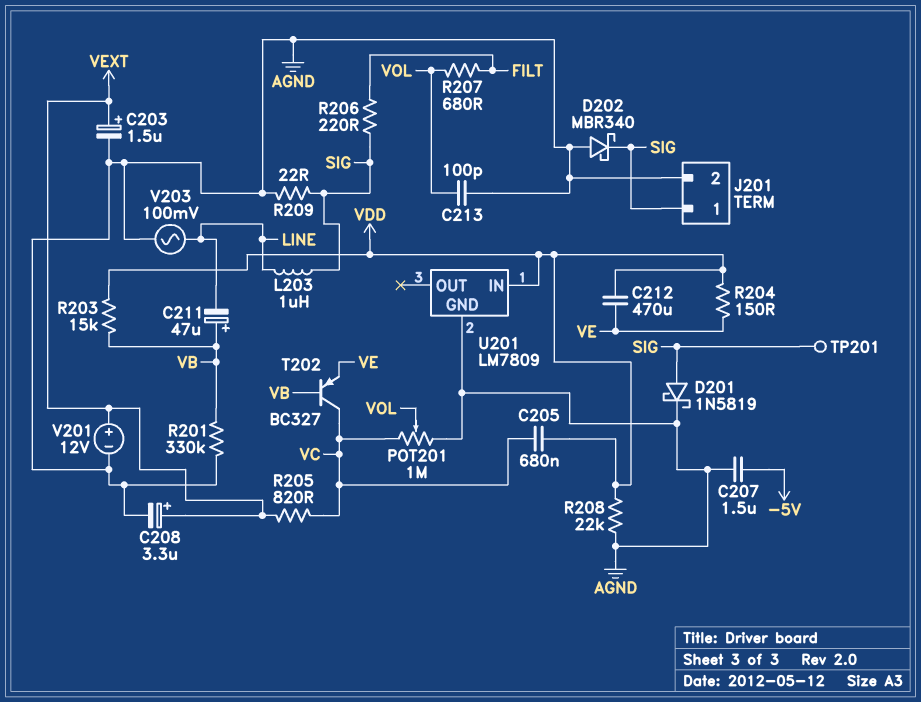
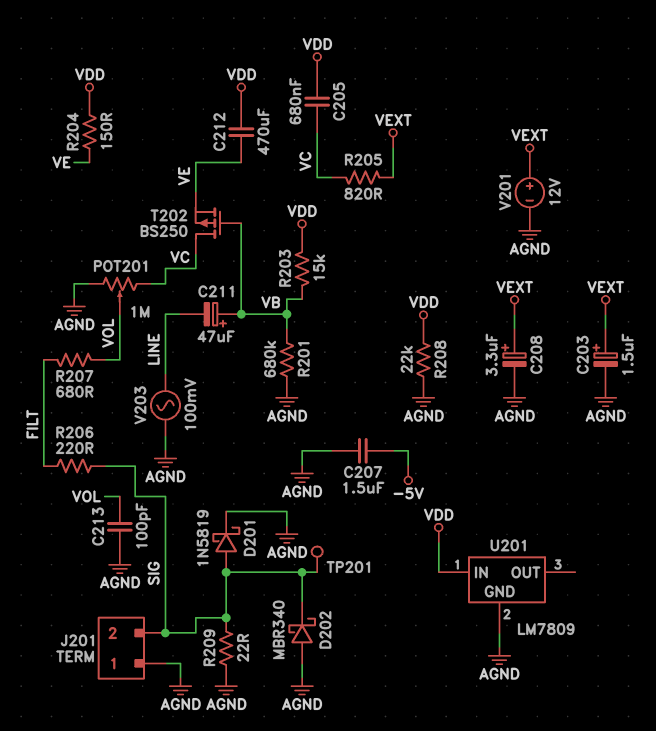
J201 pin 1: SIG -> AGND
J201 pin 2: AGND -> SIG
L203: 1uH (LINE, SIG) -> none
R201: 330k (AGND, VB) -> 680k (AGND, VB)
T202: PNP BC327 (B VB, C VC, E VE) -> PMOS BS250 (G VB, D VC, S VE)

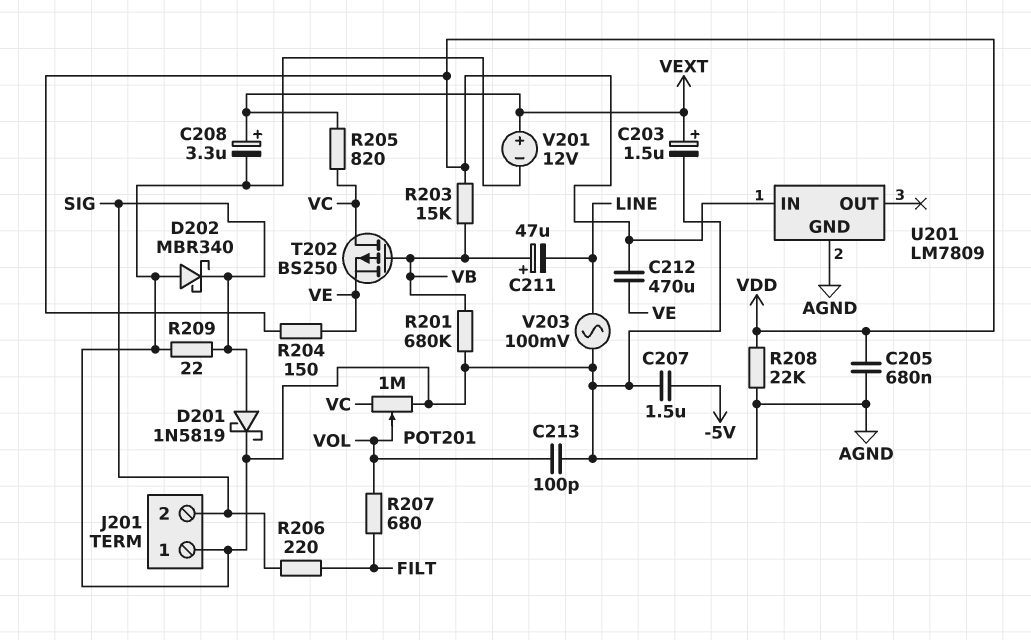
C205: 680nF (VC, VDD) -> 680nF (AGND, VDD)
TP201: test point (SIG) -> none

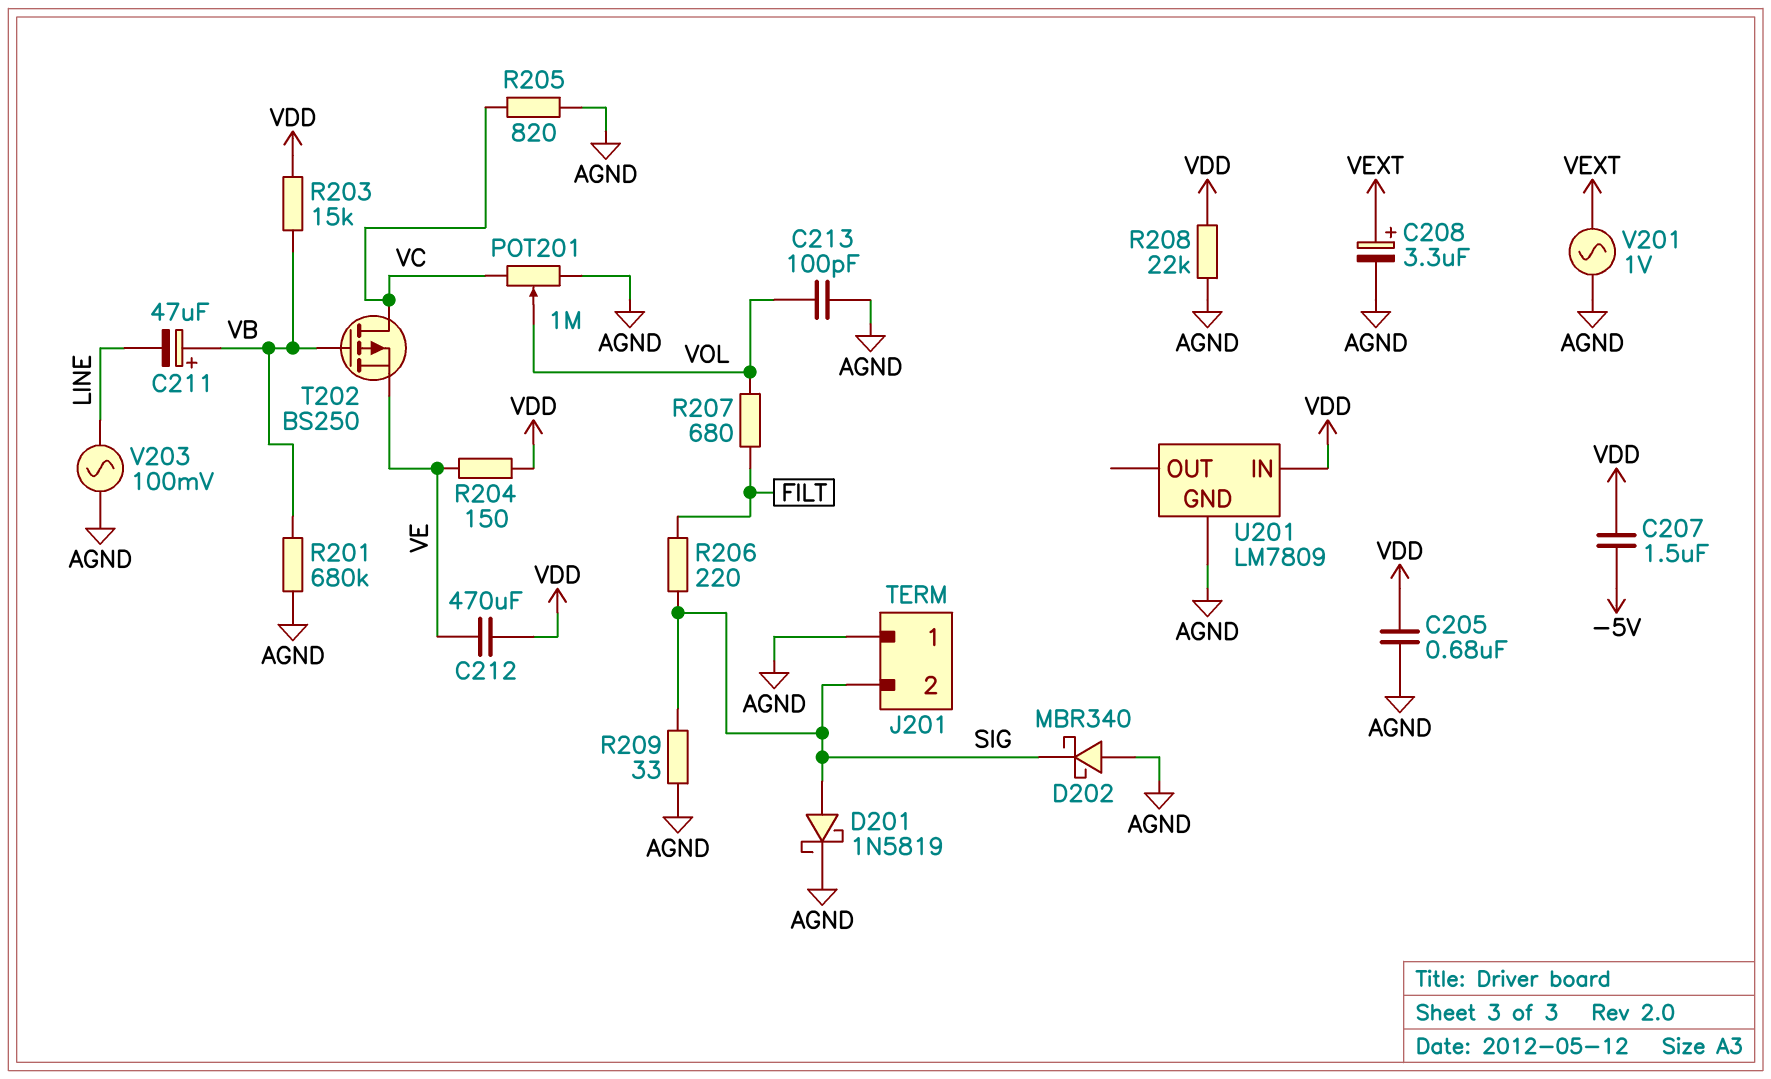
C203: 1.5uF (plus VEXT, minus AGND) -> none
C207: 1.5uF (-5V, AGND) -> 1.5uF (-5V, VDD)
R205: 820 (VC, VEXT) -> 820 (AGND, VC)
R209: 22 (AGND, SIG) -> 33 (AGND, SIG)
V201: 12V (plus VEXT, minus AGND) -> AC 1V (AGND, VEXT)

